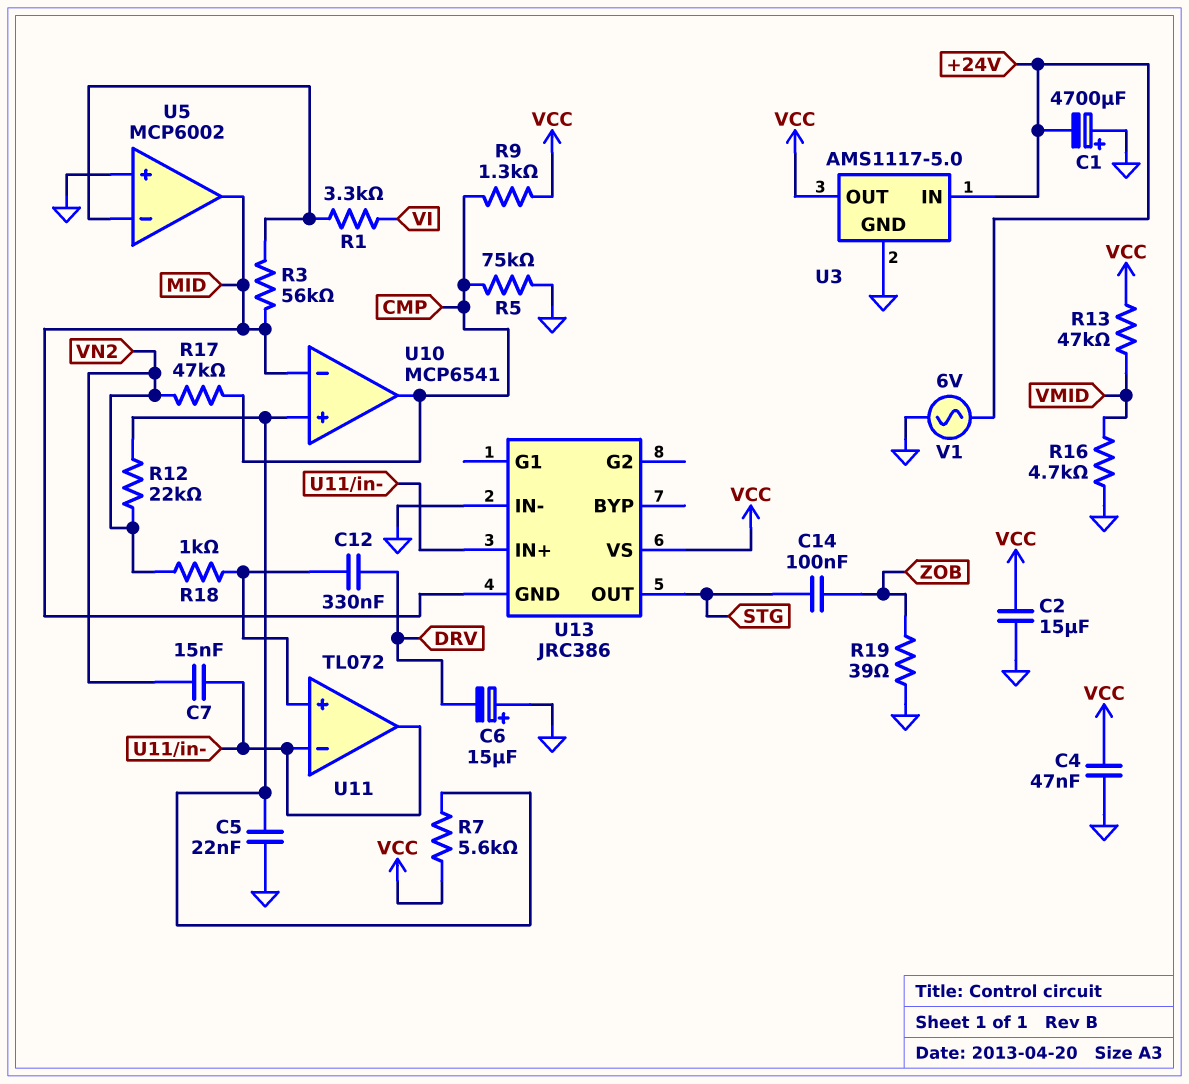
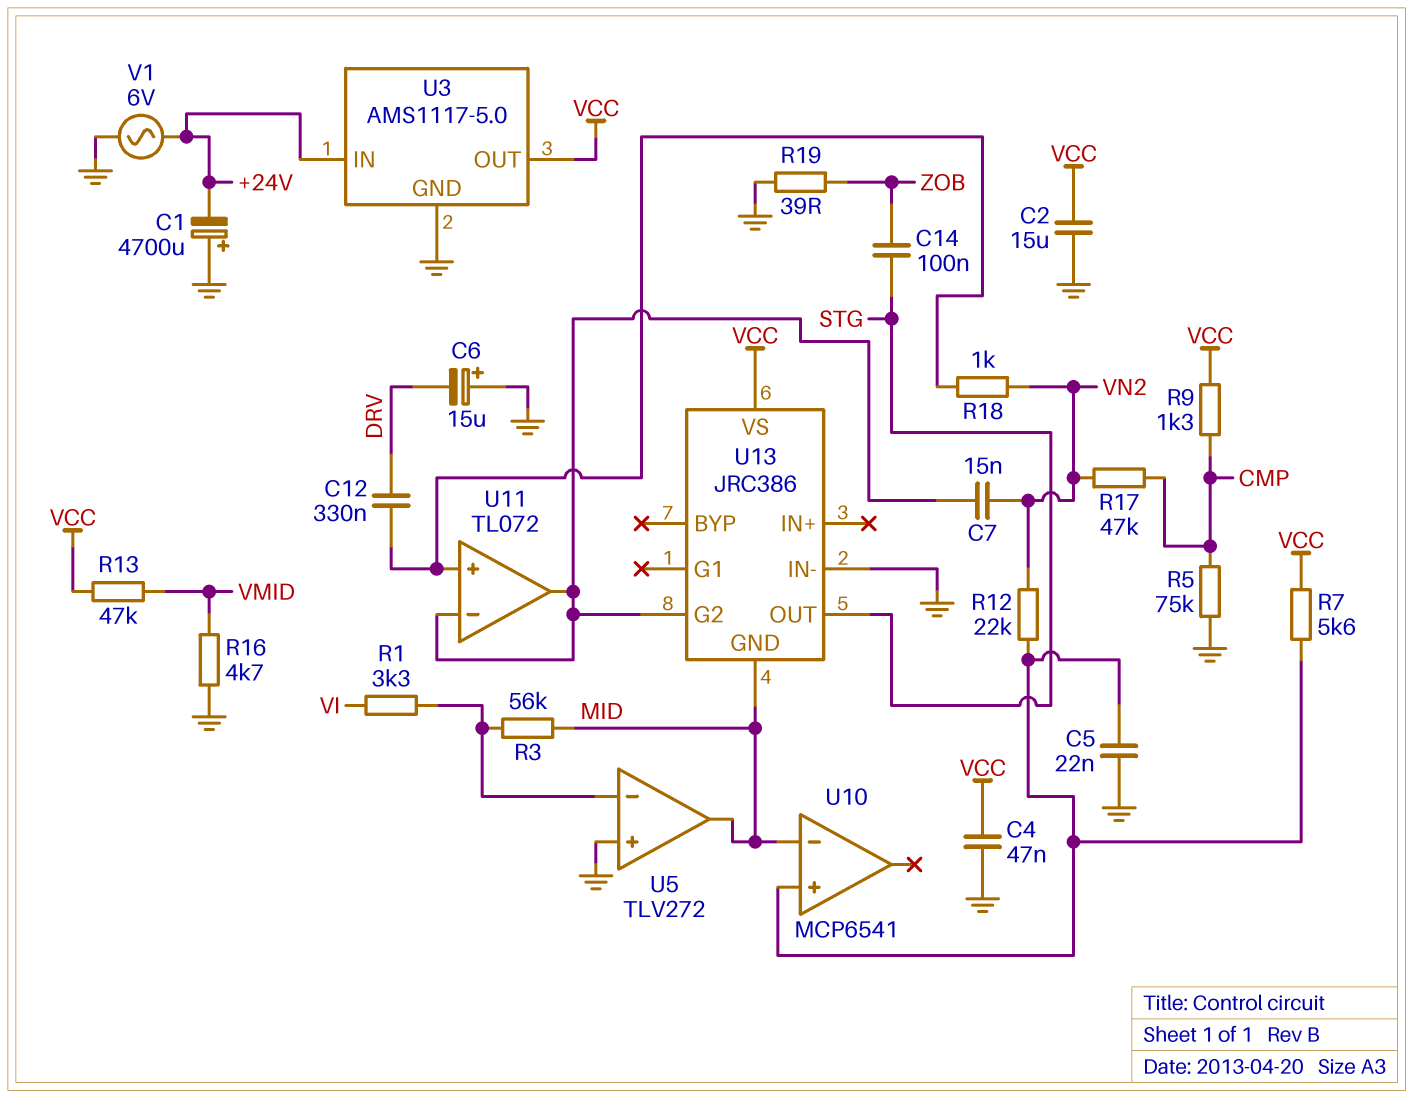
U5: MCP6002 -> TLV272
U10 pin out: CMP -> none
U13 pin G2: none -> U11/in-
U13 pin IN+: U11/in- -> none

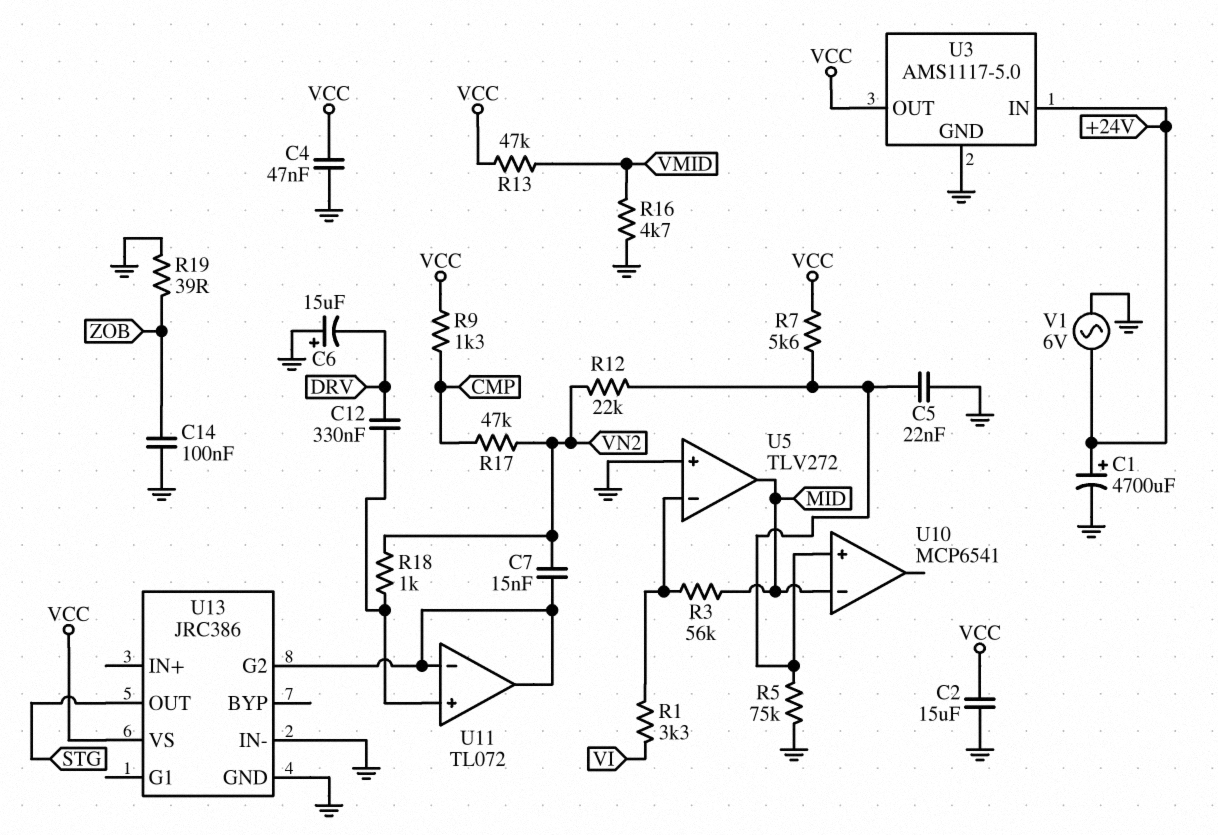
C1: 4700uF (plus GND, minus +24V) -> 4700uF (plus +24V, minus GND)
C14: 100nF (STG, ZOB) -> 100nF (GND, ZOB)
R5: 75k (CMP, GND) -> 75k (GND, U10/in+)
U13 pin GND: MID -> GND

